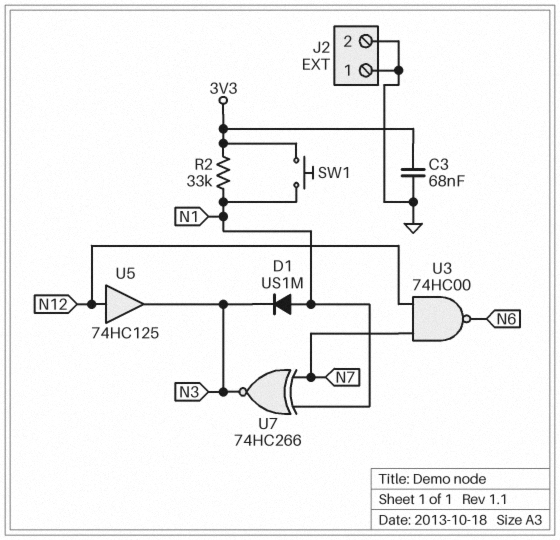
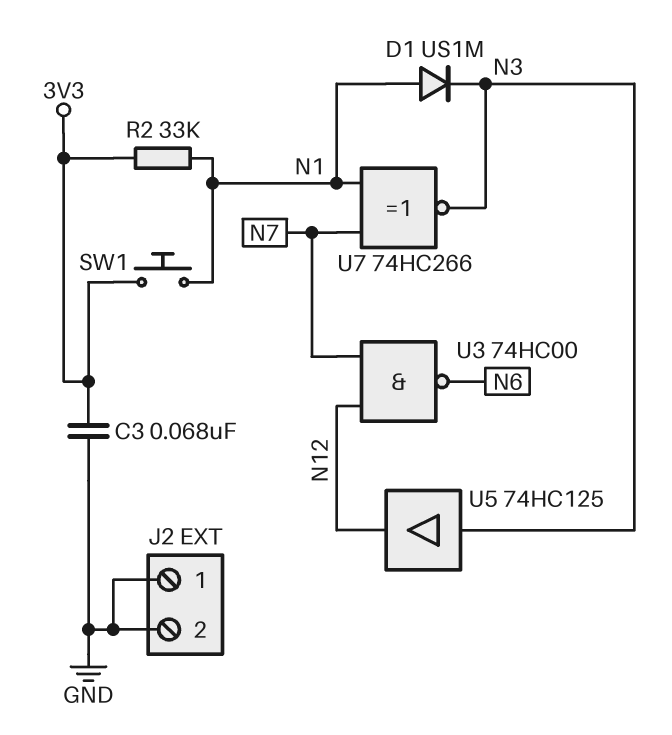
U5: buffer 74HC125 (in N12, out N3) -> buffer 74HC125 (in N3, out N12)

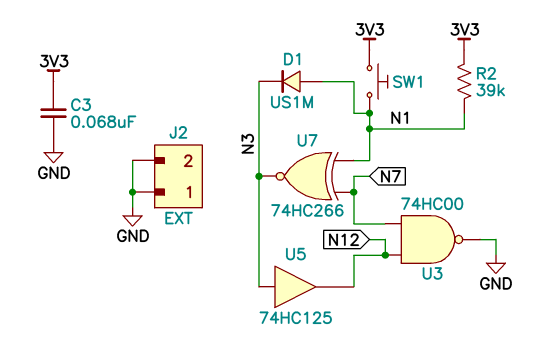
R2: 33k (3V3, N1) -> 39k (3V3, N1)
U3: NAND 74HC00 (in N7, in N12, out N6) -> NAND 74HC00 (in N7, in N12, out GND)

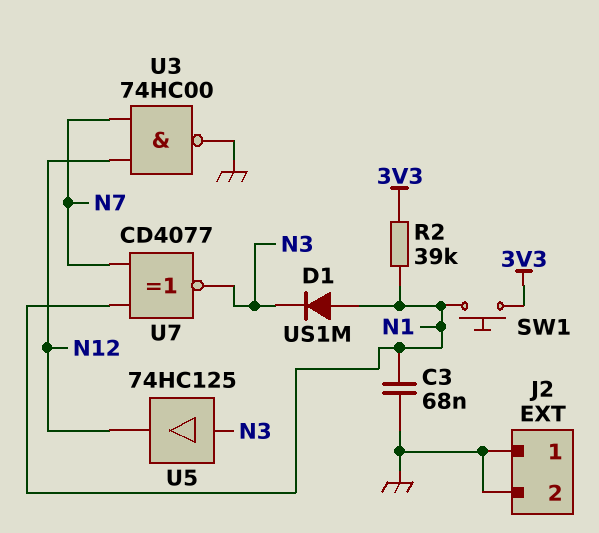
C3: 68nF (3V3, GND) -> 68nF (GND, N1)
U7: XNOR 74HC266 (in N1, in N7, out N3) -> XNOR CD4077 (in N1, in N7, out N3)

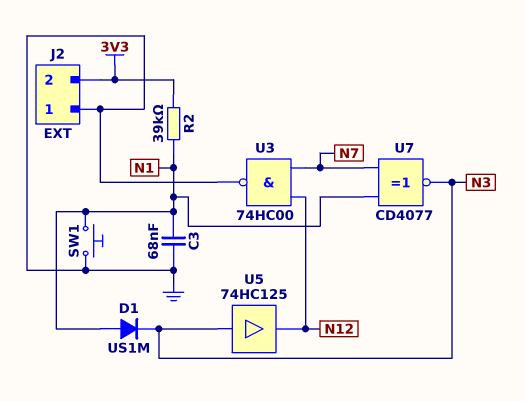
J2 pin 2: GND -> 3V3
SW1: button (3V3, N1) -> button (GND, N1)

